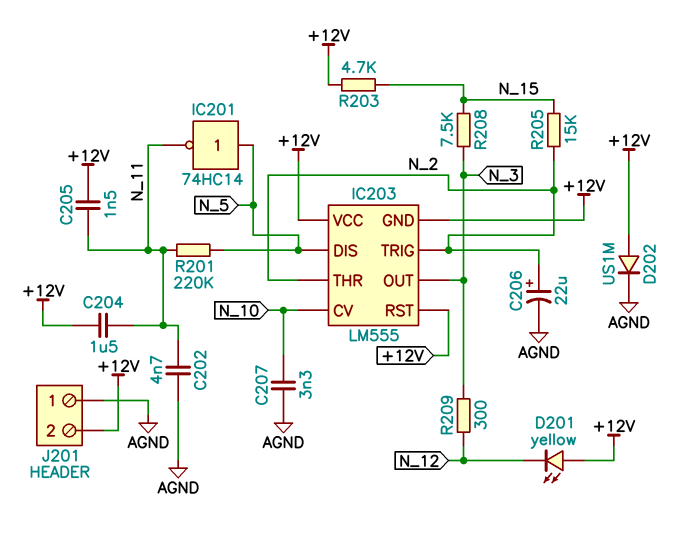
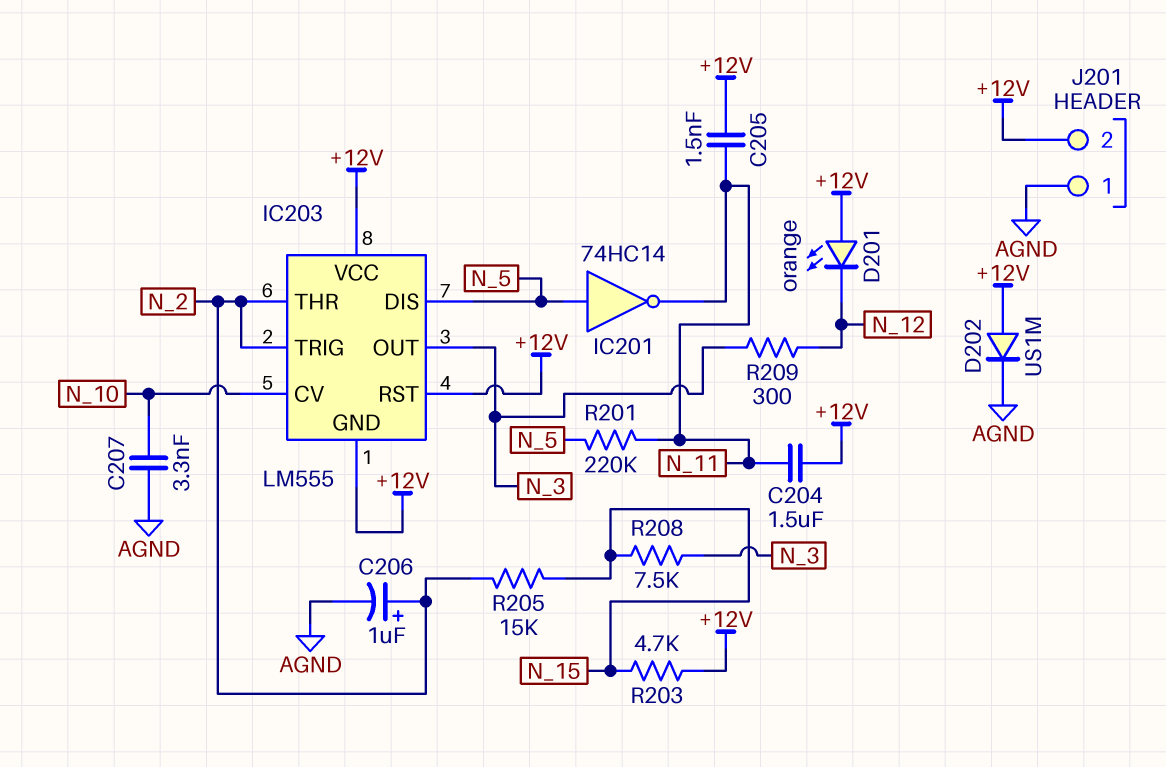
C202: 4.7nF (AGND, N_11) -> none
C206: 22uF (plus N_2, minus AGND) -> 1uF (plus N_2, minus AGND)
D201: LED yellow (A +12V, K N_12) -> LED orange (A +12V, K N_12)

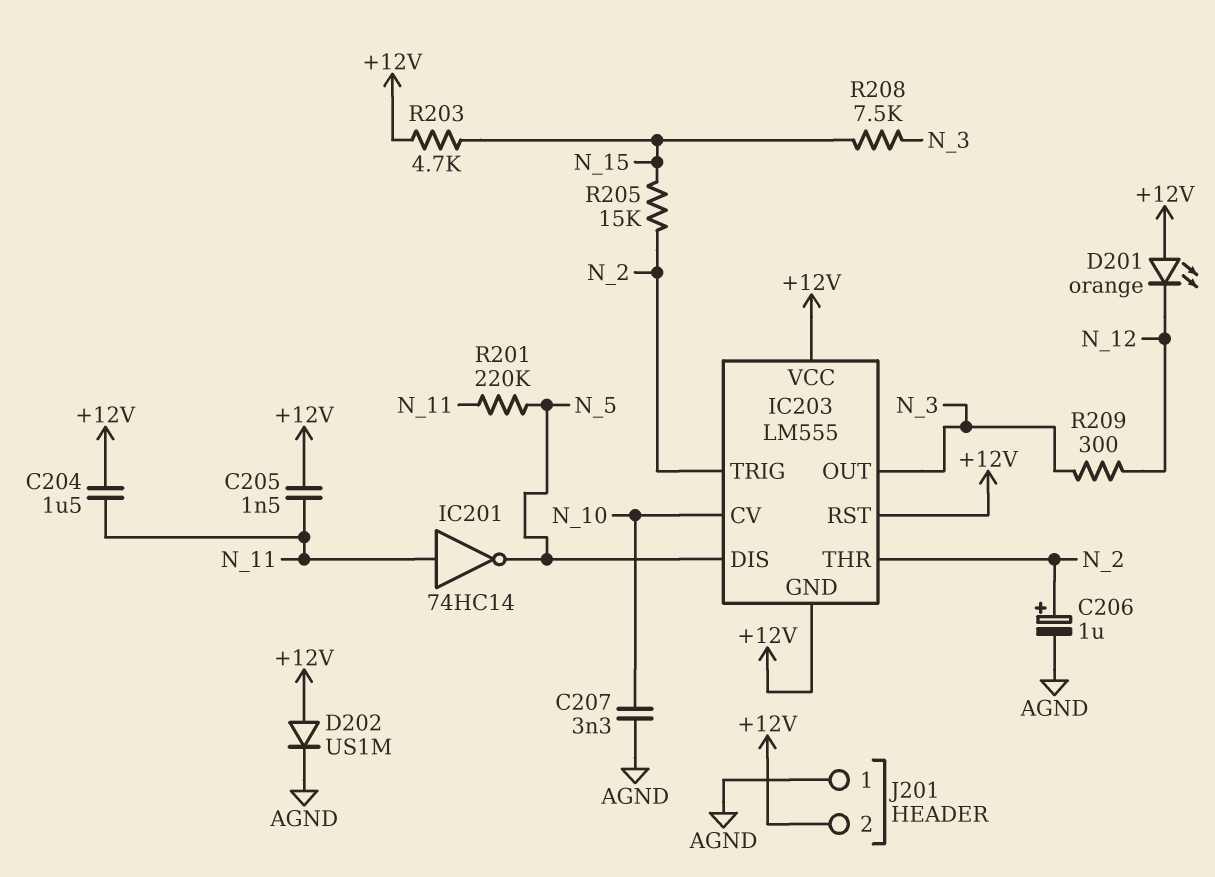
IC201: NOT 74HC14 (in N_5, out N_11) -> NOT 74HC14 (in N_11, out N_5)

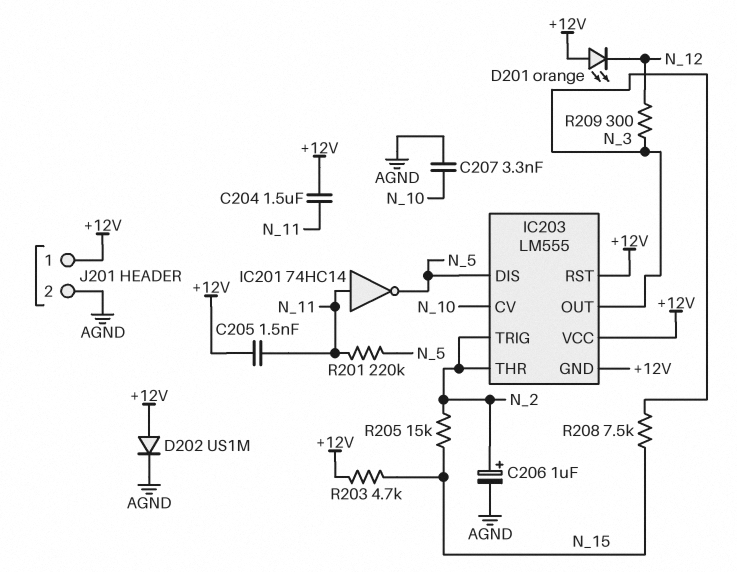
J201 pin 1: AGND -> +12V
J201 pin 2: +12V -> AGND

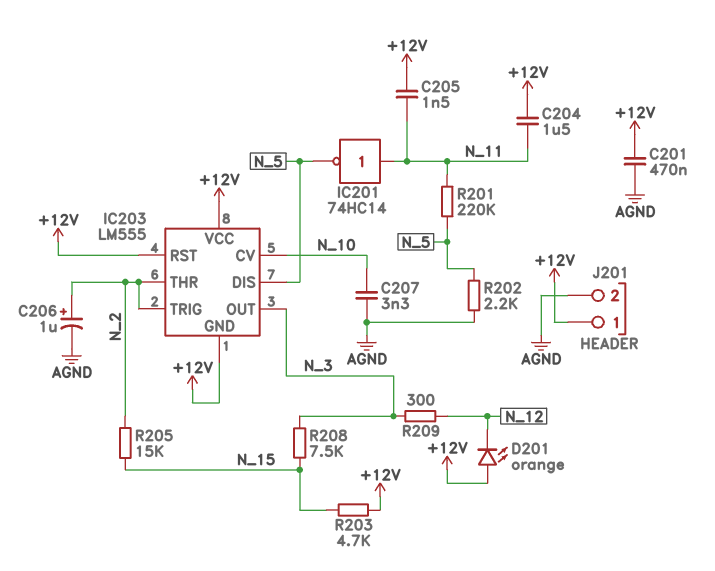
C201: none -> 470nF (+12V, AGND)
D202: diode US1M (A +12V, K AGND) -> none
R202: none -> 2.2k (AGND, N_5)

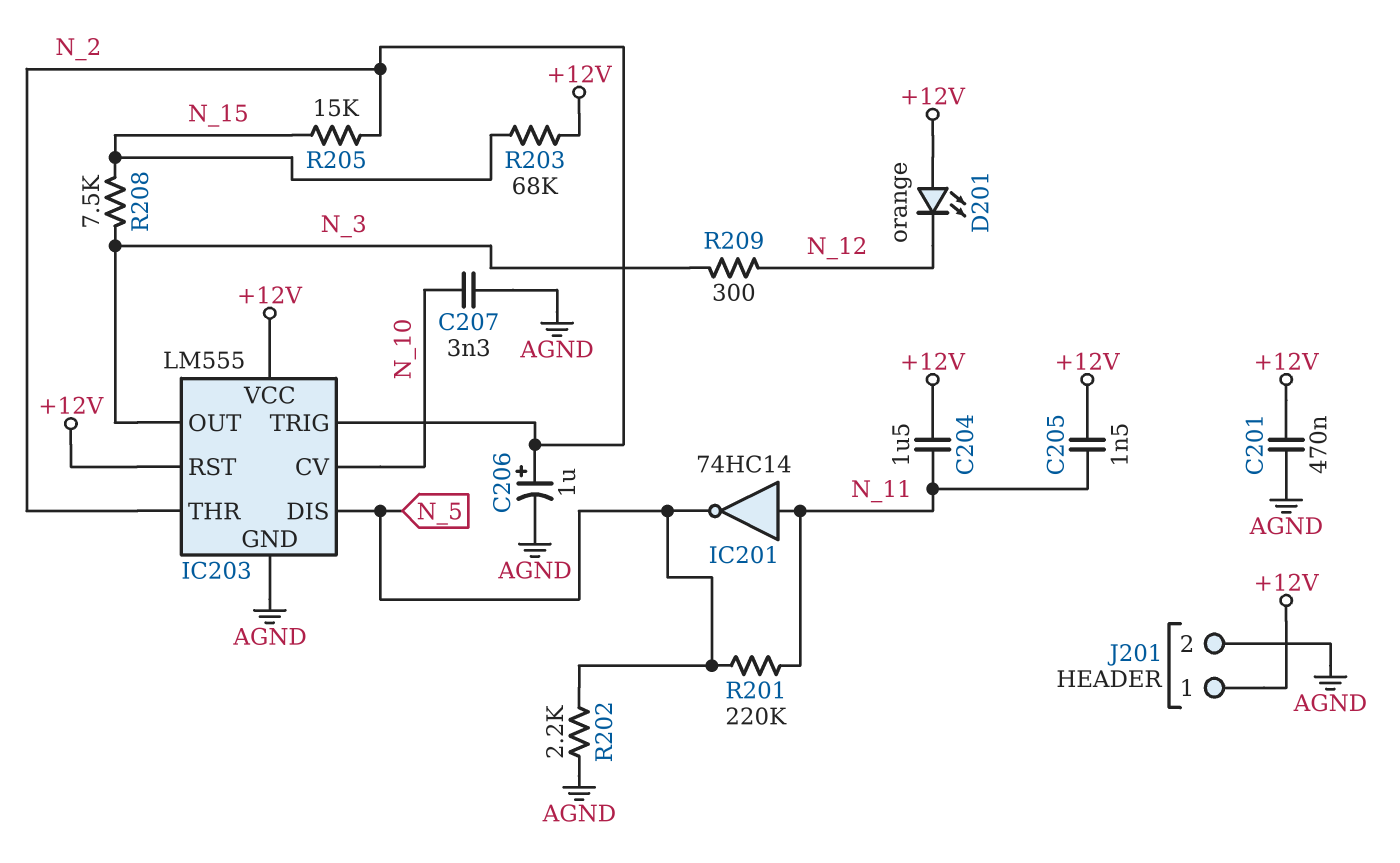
IC203 pin GND: +12V -> AGND
R203: 4.7k (+12V, N_15) -> 68k (+12V, N_15)

